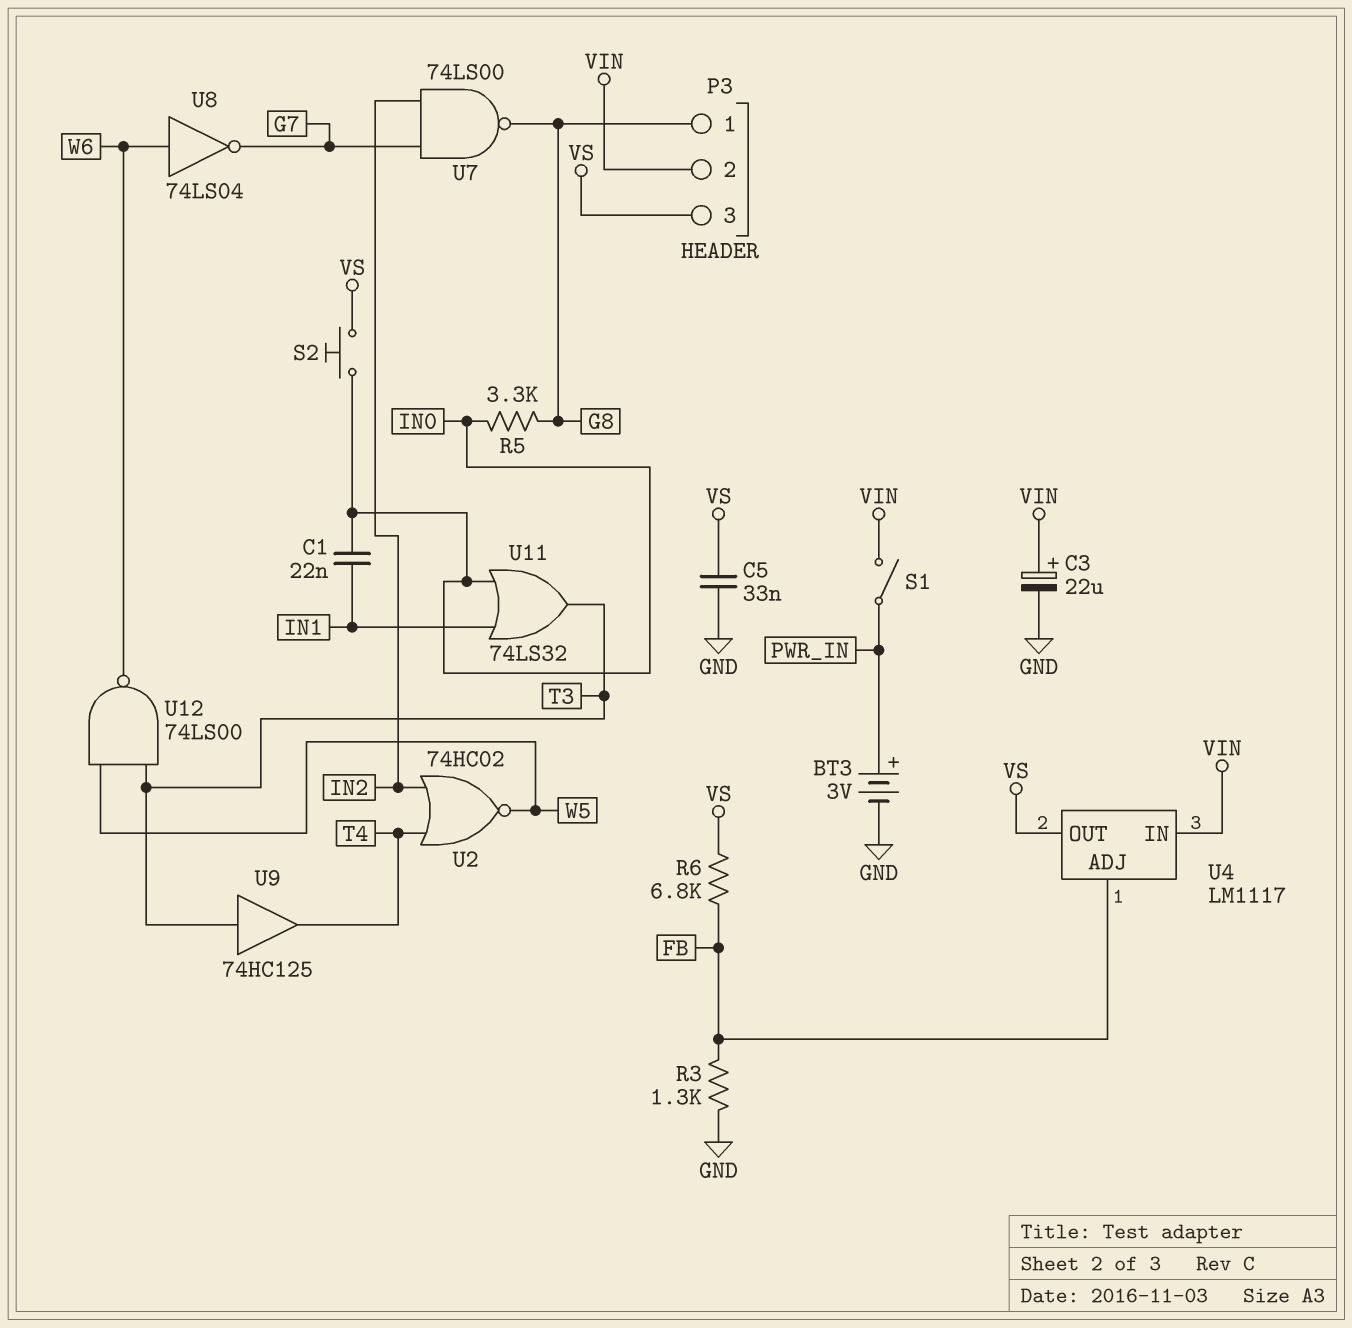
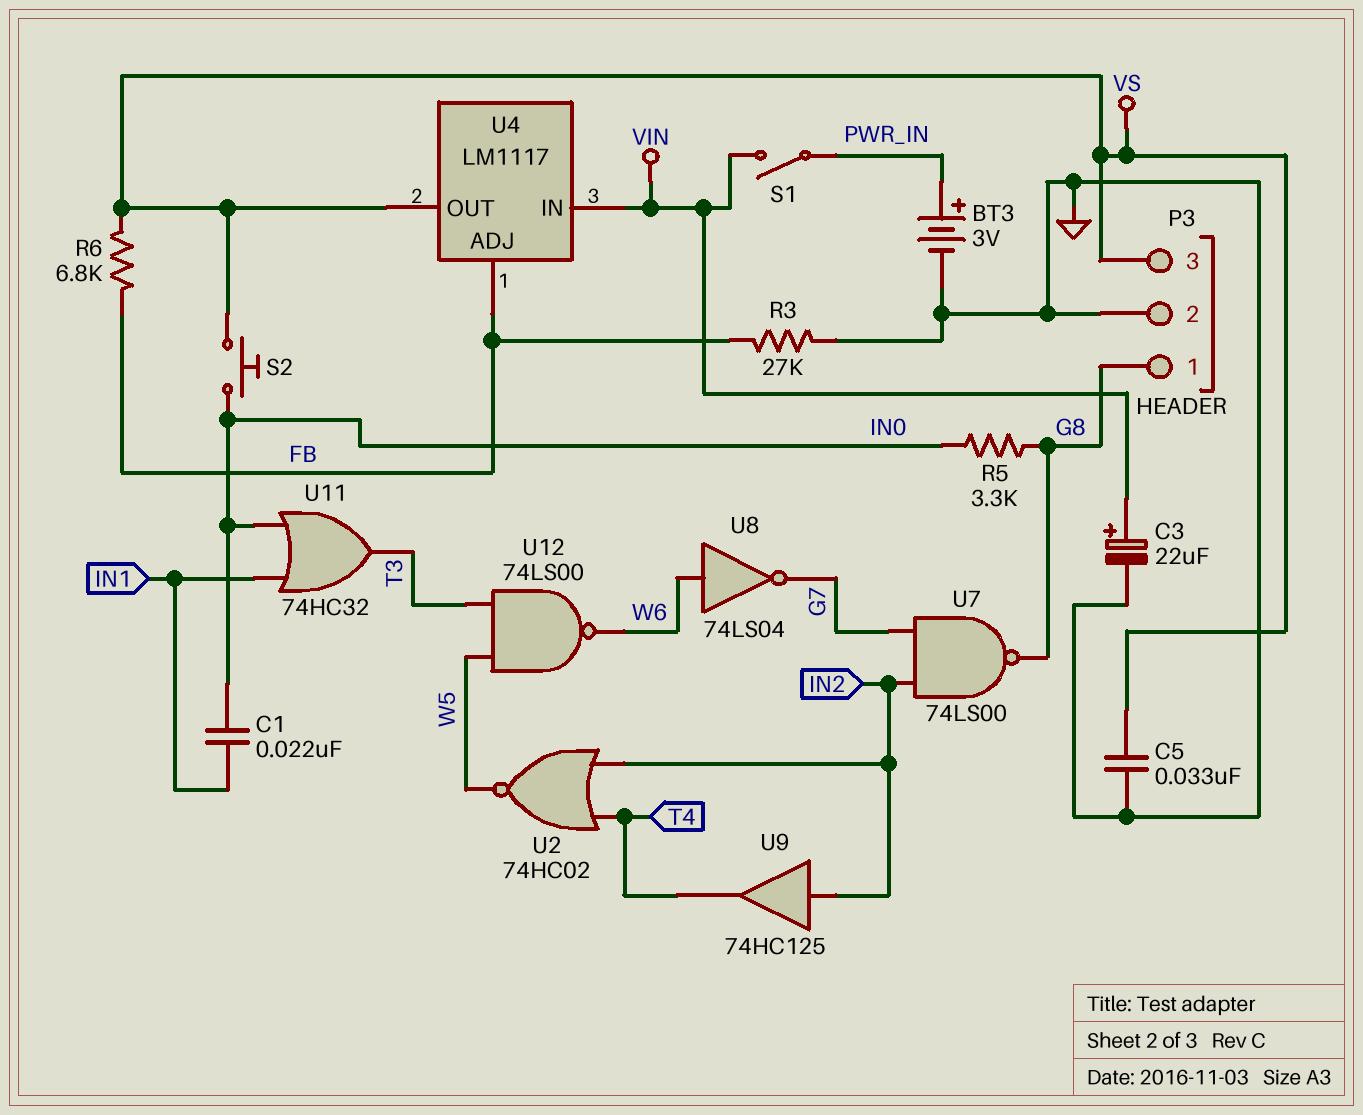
P3 pin 2: VIN -> GND
R3: 1.3k (FB, GND) -> 27k (FB, GND)
U9: buffer 74HC125 (in T3, out T4) -> buffer 74HC125 (in IN2, out T4)
U11: OR 74LS32 (in IN0, in IN1, out T3) -> OR 74HC32 (in IN0, in IN1, out T3)

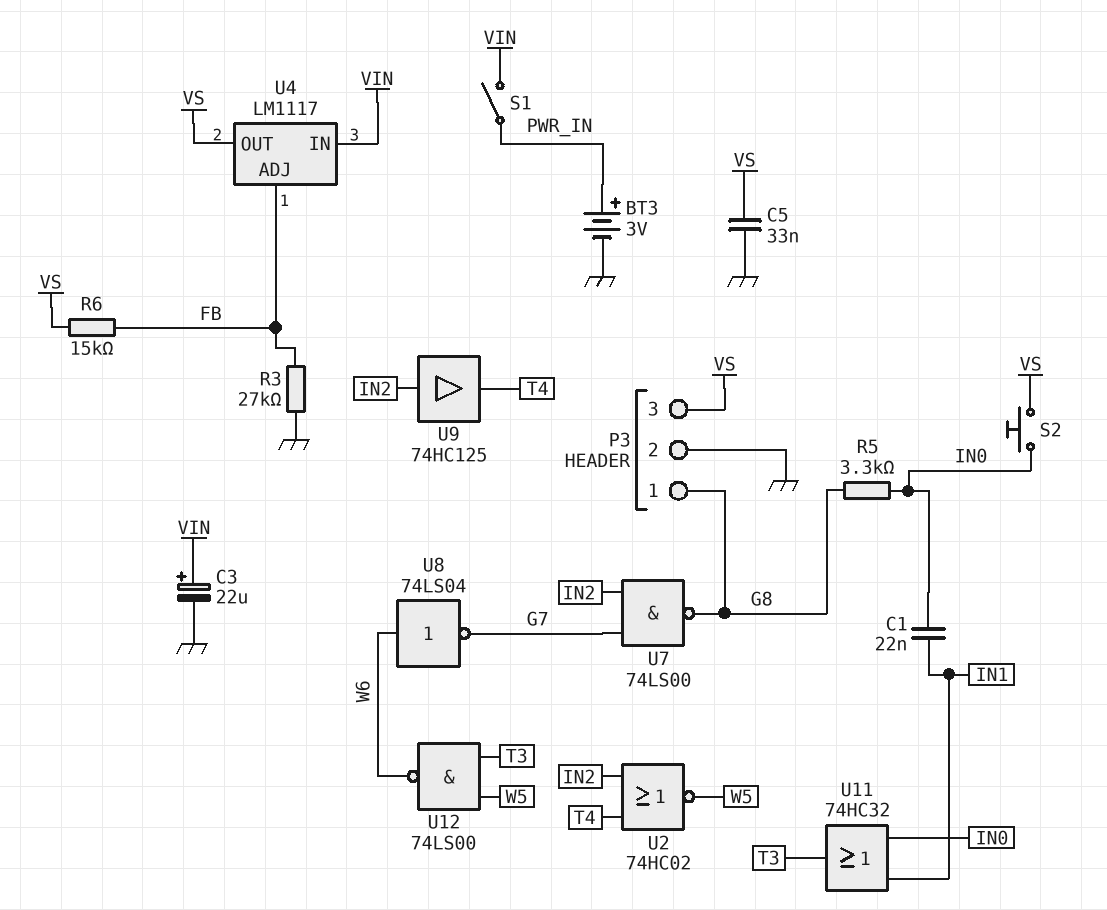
R6: 6.8k (FB, VS) -> 15k (FB, VS)

